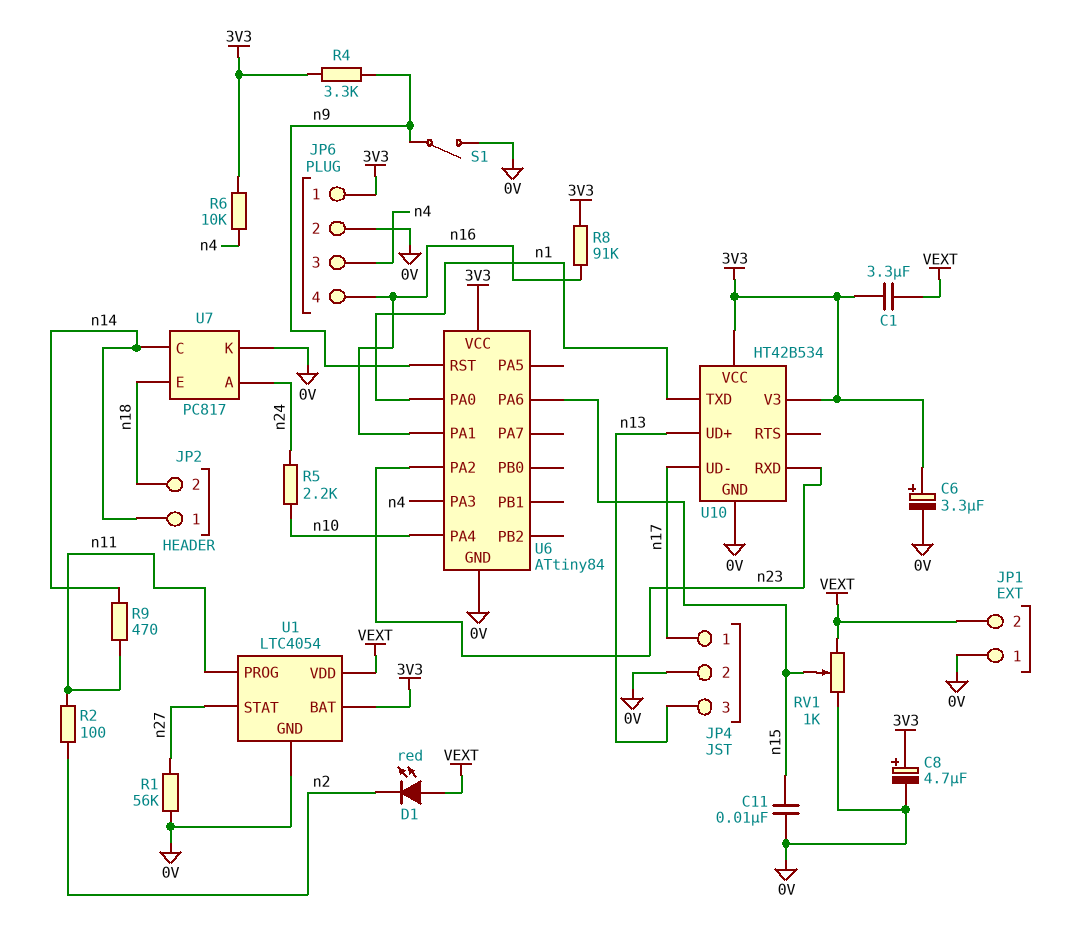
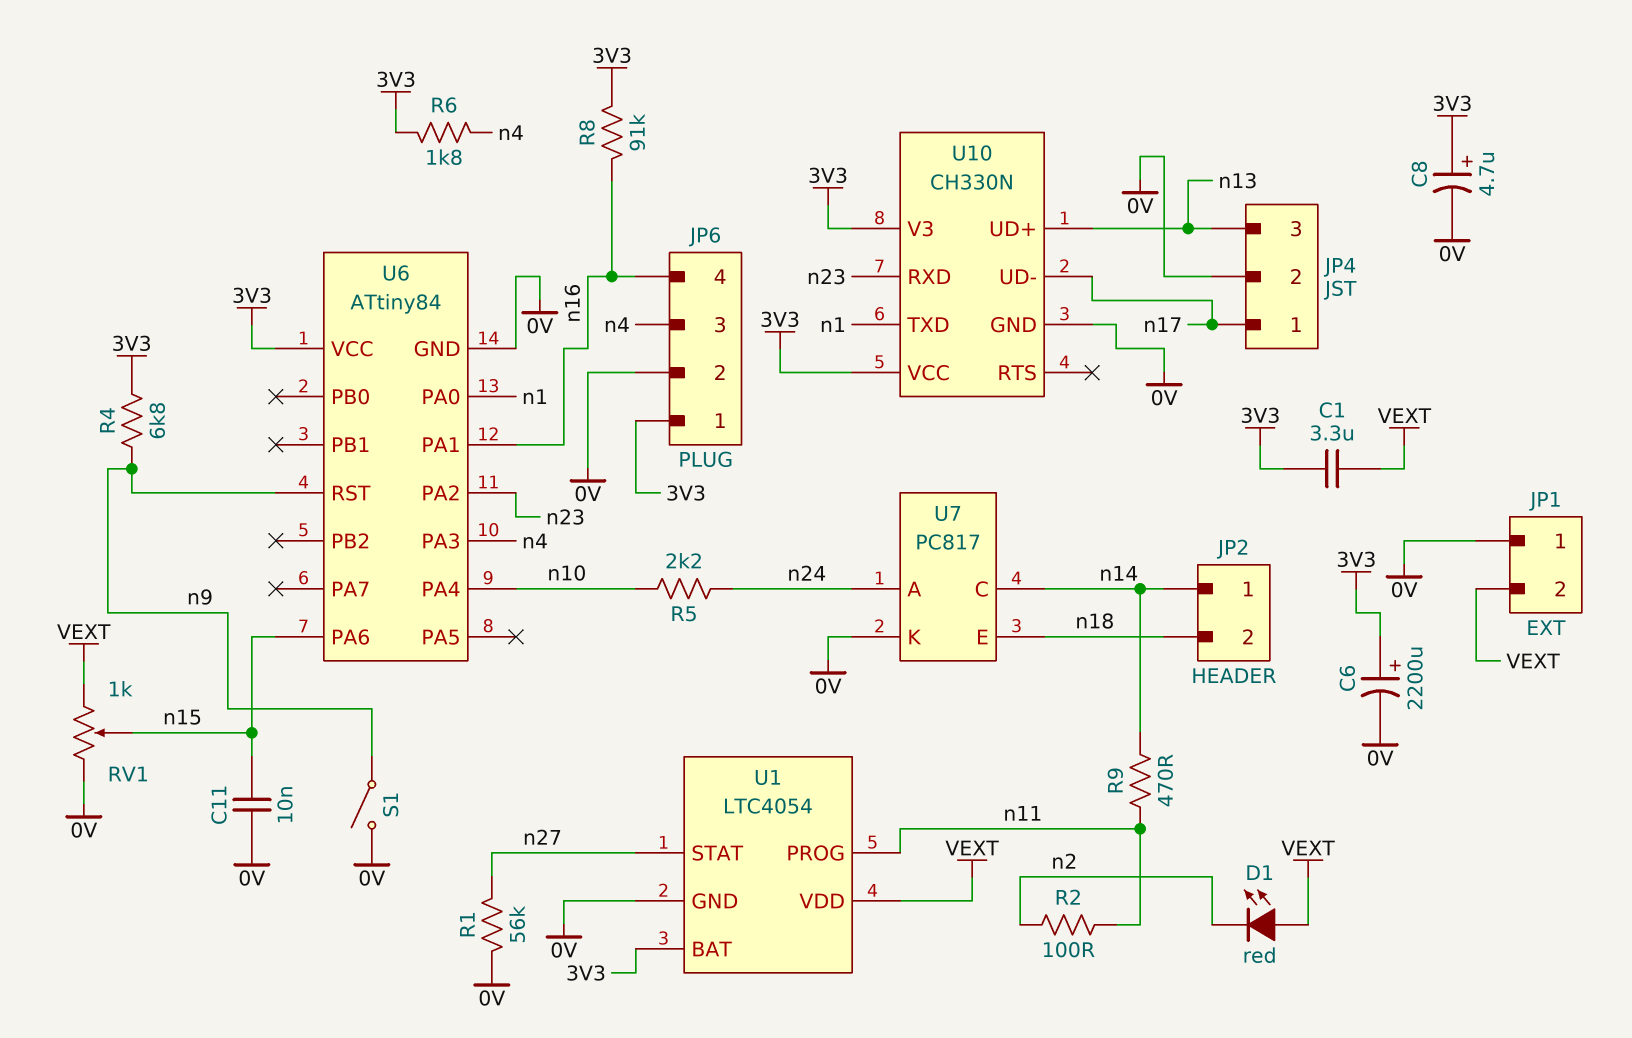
C6: 3.3uF (plus 3V3, minus 0V) -> 2200uF (plus 3V3, minus 0V)
R4: 3.3k (3V3, n9) -> 6.8k (3V3, n9)
R6: 10k (3V3, n4) -> 1.8k (3V3, n4)
U10: HT42B534 -> CH330N

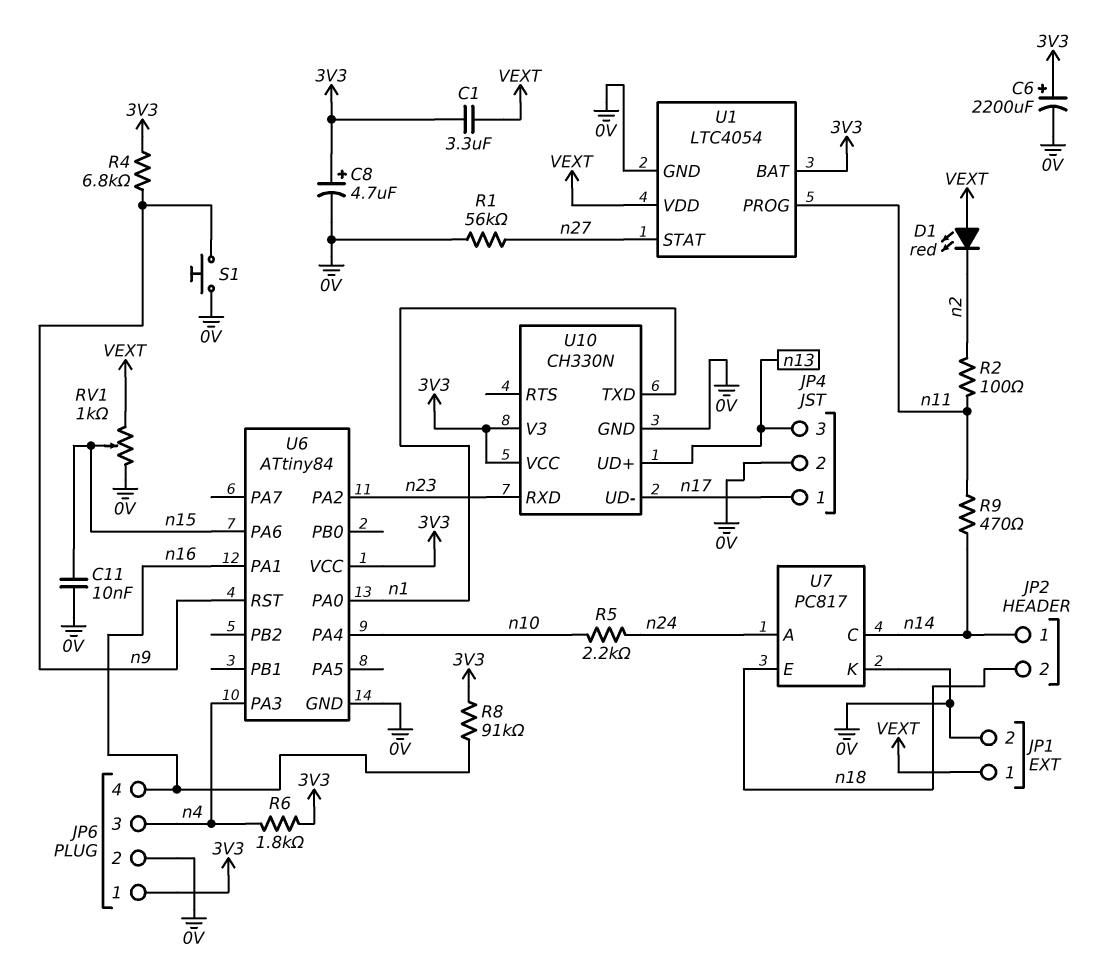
JP1 pin 1: 0V -> VEXT
JP1 pin 2: VEXT -> 0V
S1: switch (0V, n9) -> button (0V, n9)

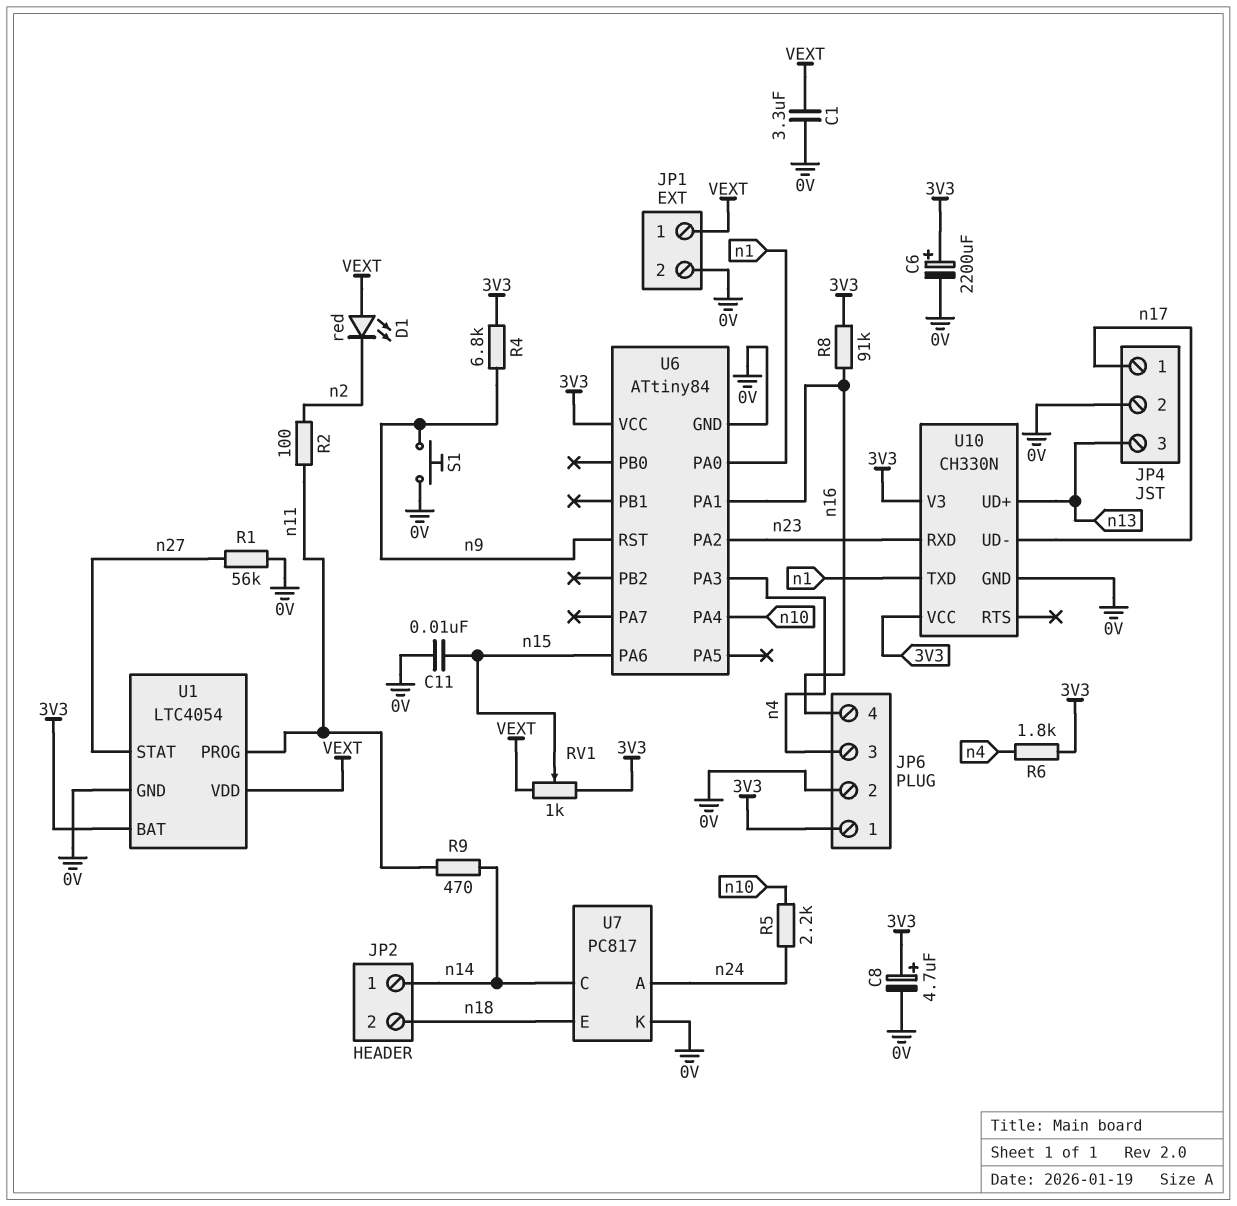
C1: 3.3uF (3V3, VEXT) -> 3.3uF (0V, VEXT)
RV1: 1k (0V, VEXT, wiper n15) -> 1k (3V3, VEXT, wiper n15)

